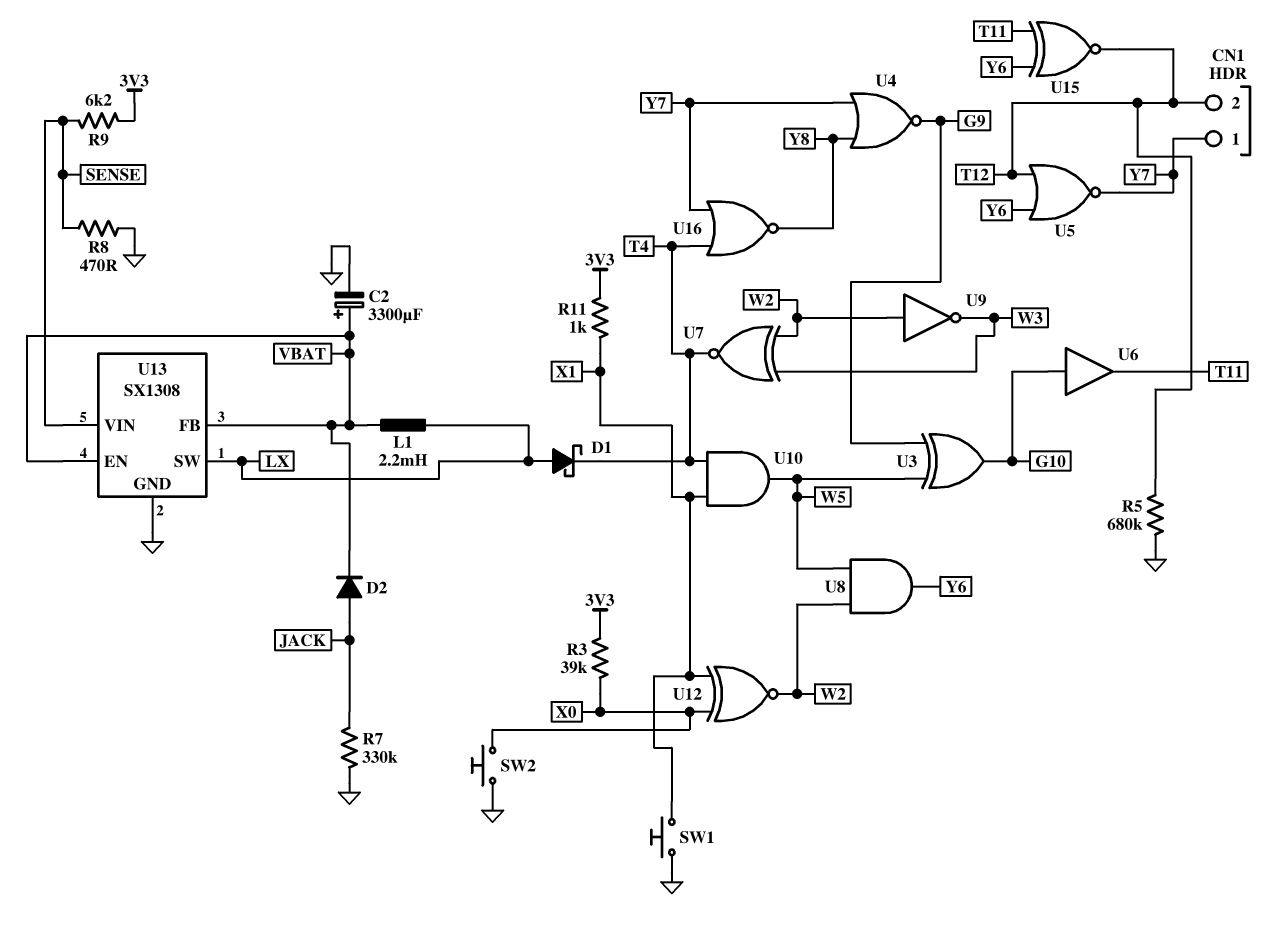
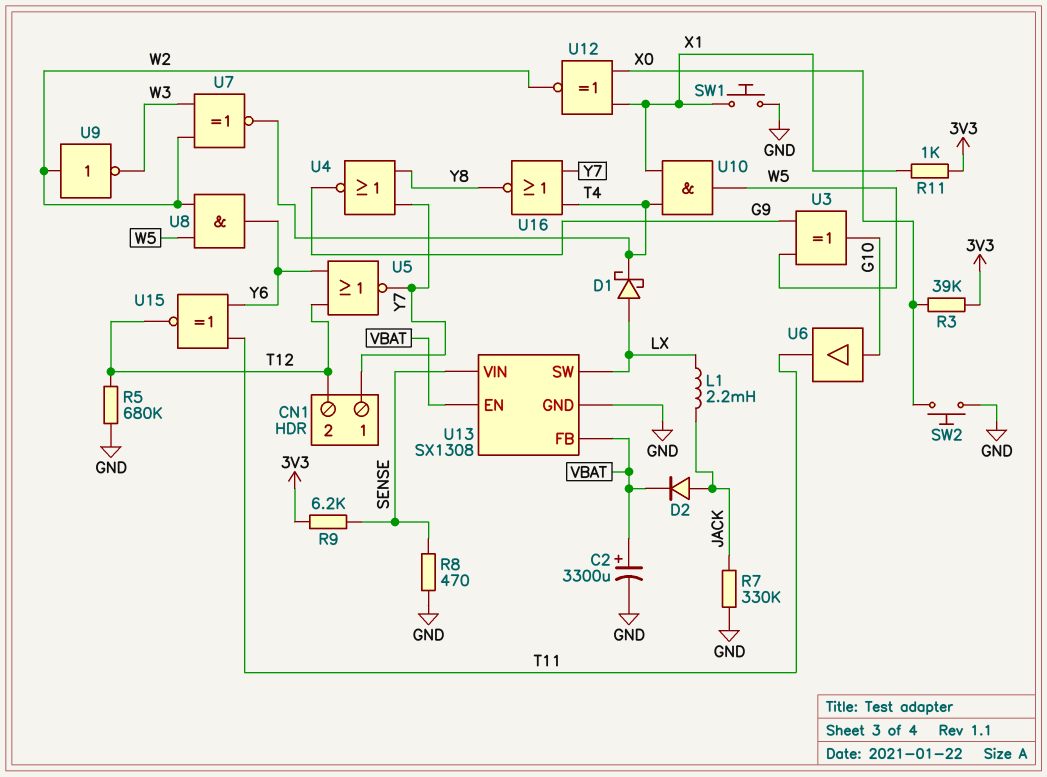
L1: 2.2mH (LX, VBAT) -> 2.2mH (JACK, LX)

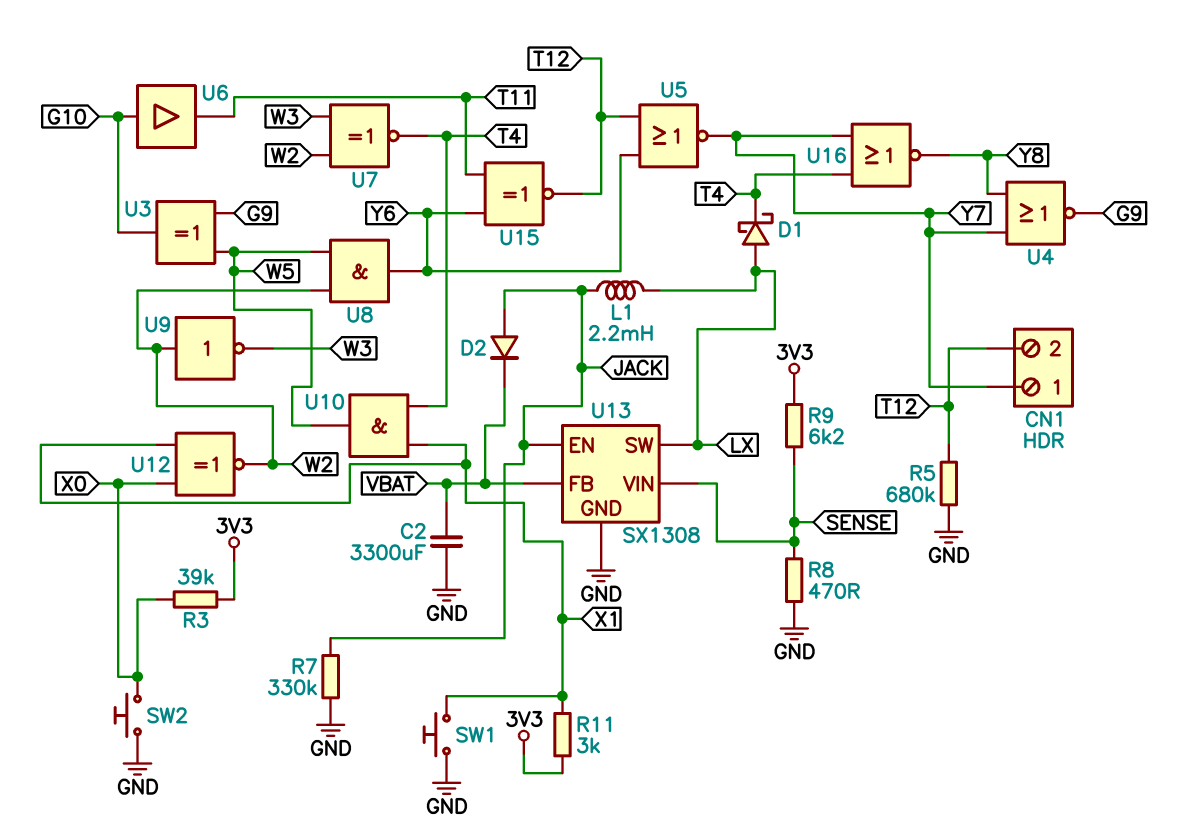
C2: 3300uF (plus VBAT, minus GND) -> 3300uF (GND, VBAT)
R11: 1k (3V3, X1) -> 3k (3V3, X1)
U13 pin EN: VBAT -> JACK

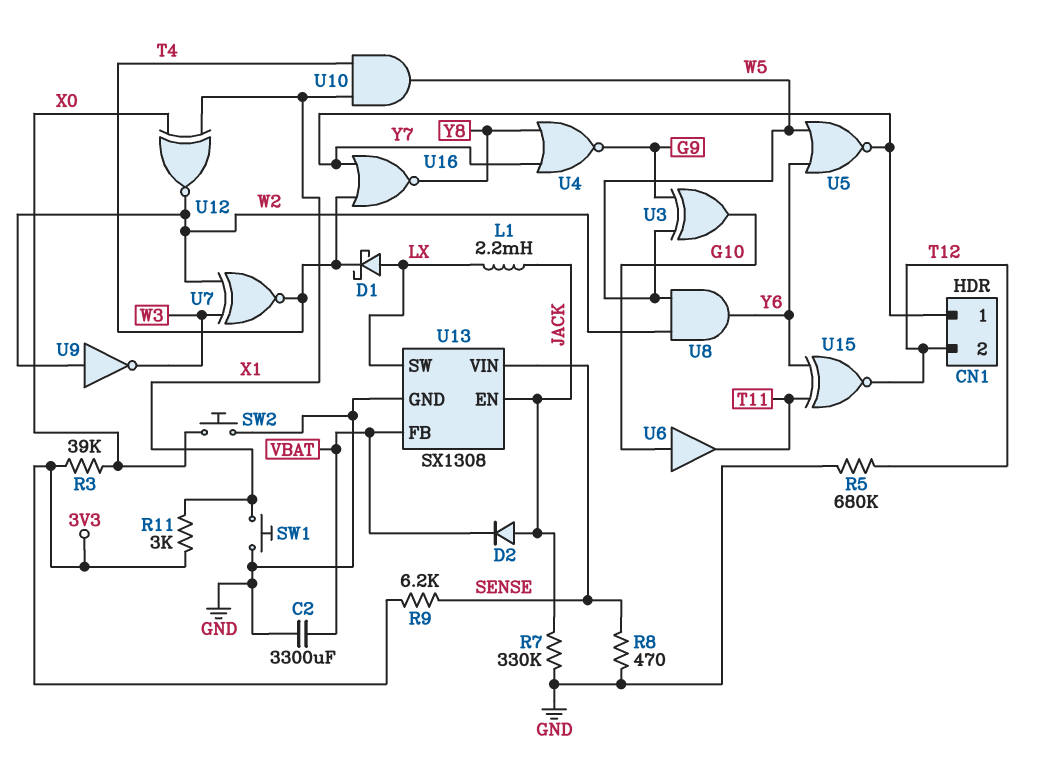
U5: NOR (in T12, in Y6, out Y7) -> NOR (in W5, in Y6, out Y7)

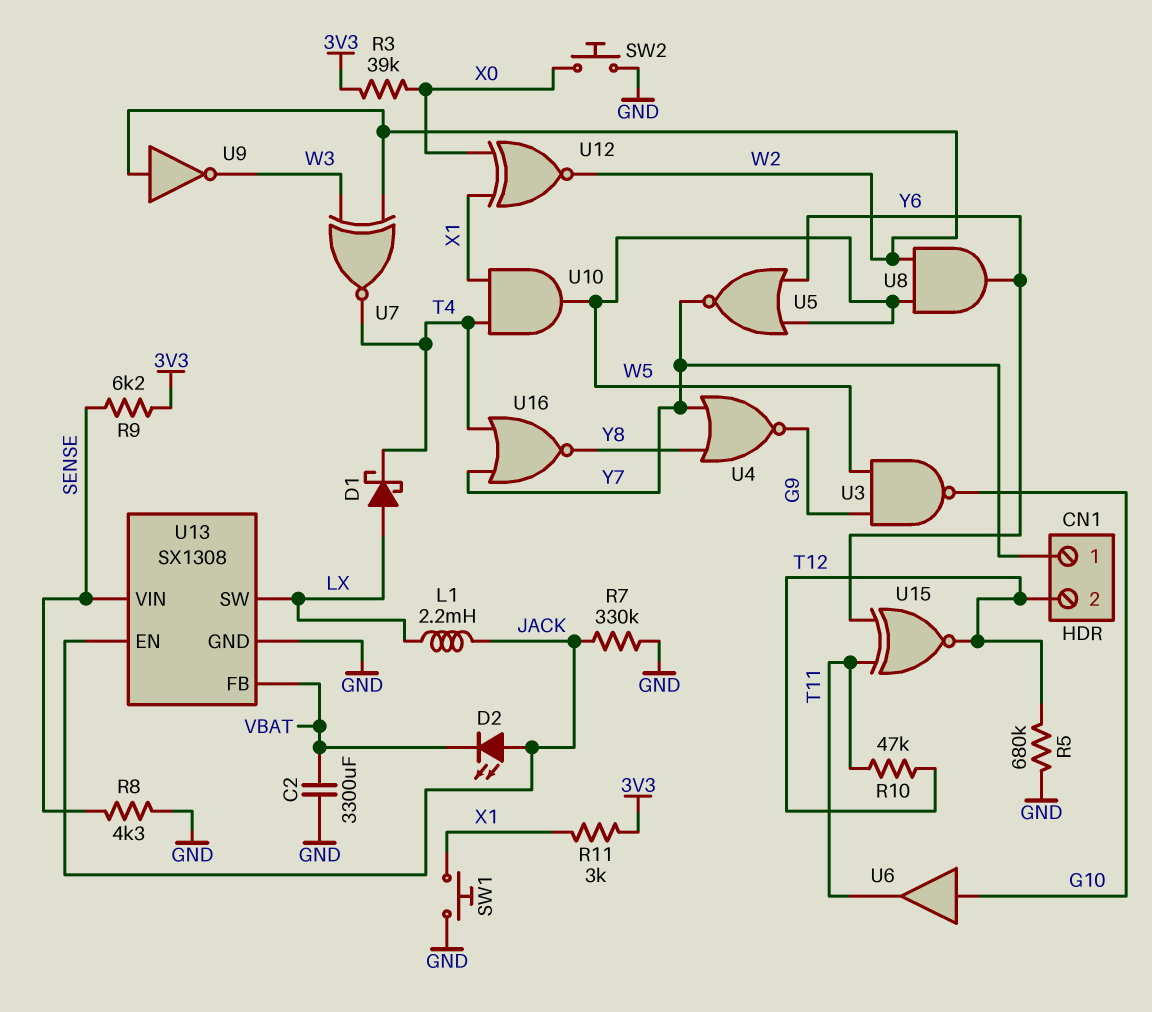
D2: diode (A JACK, K VBAT) -> LED (A JACK, K VBAT)
R8: 470 (GND, SENSE) -> 4.3k (GND, SENSE)
R10: none -> 47k (T11, T12)
U3: XOR (in G9, in W5, out G10) -> NAND (in G9, in W5, out G10)

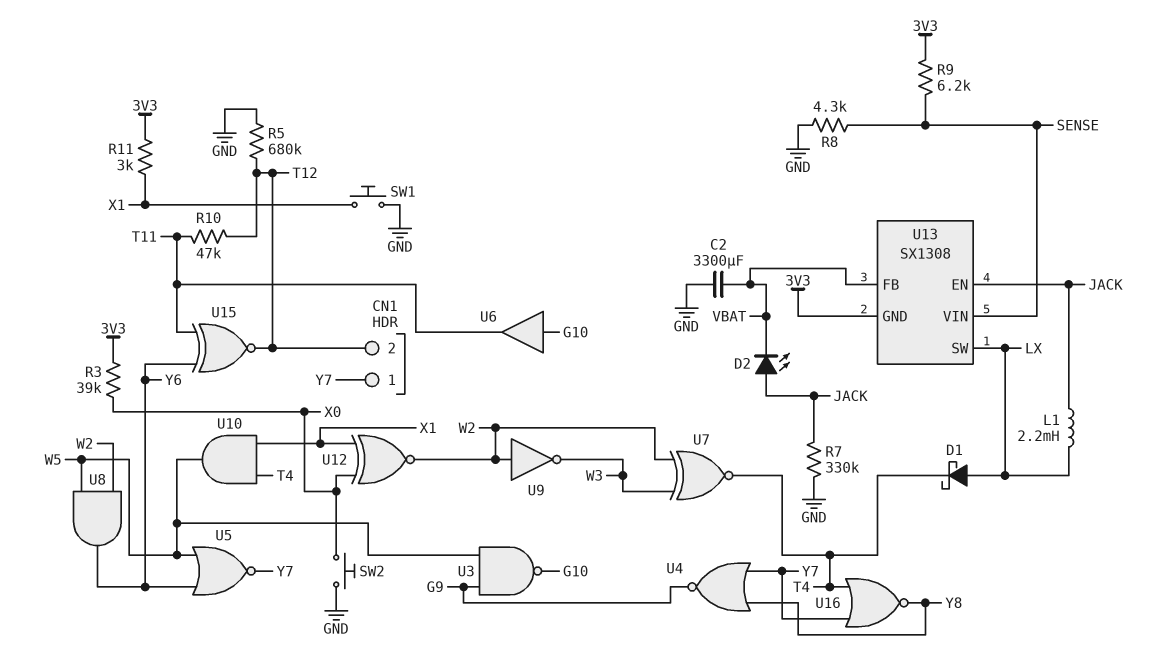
U13 pin GND: GND -> 3V3

